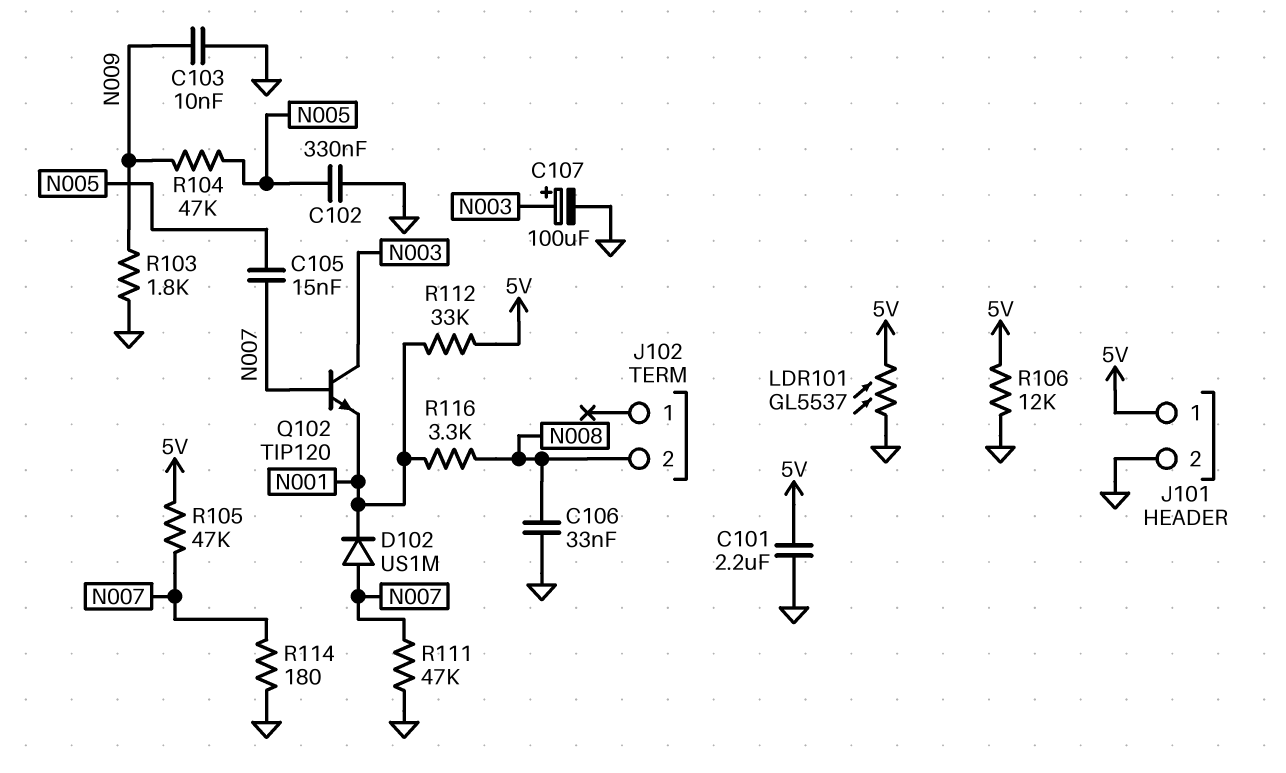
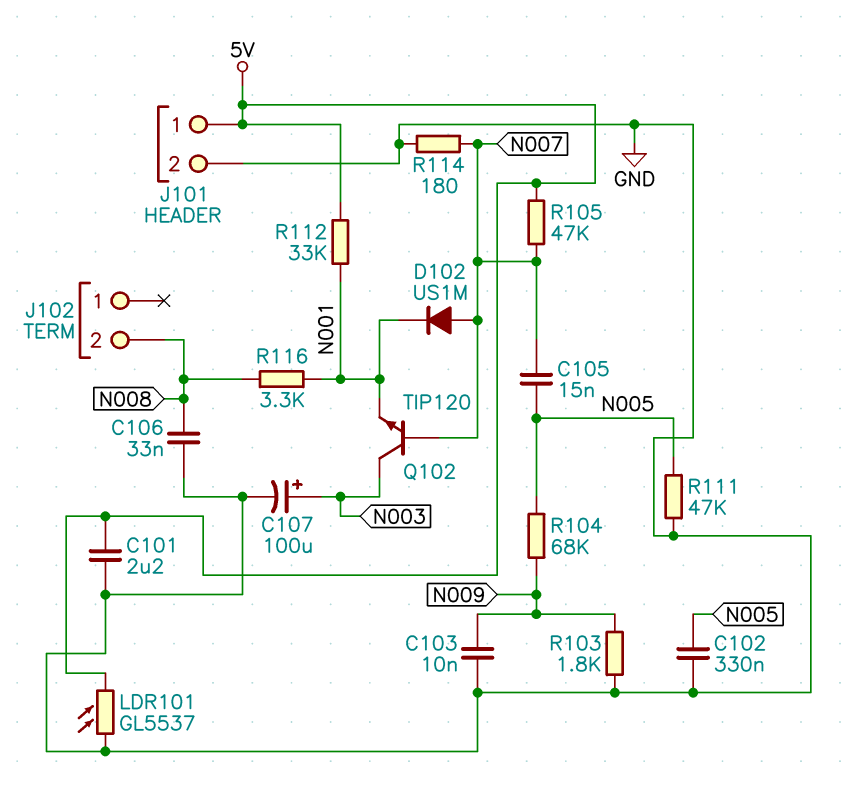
R104: 47k (N005, N009) -> 68k (N005, N009)
R106: 12k (5V, GND) -> none
R111: 47k (GND, N007) -> 47k (GND, N005)

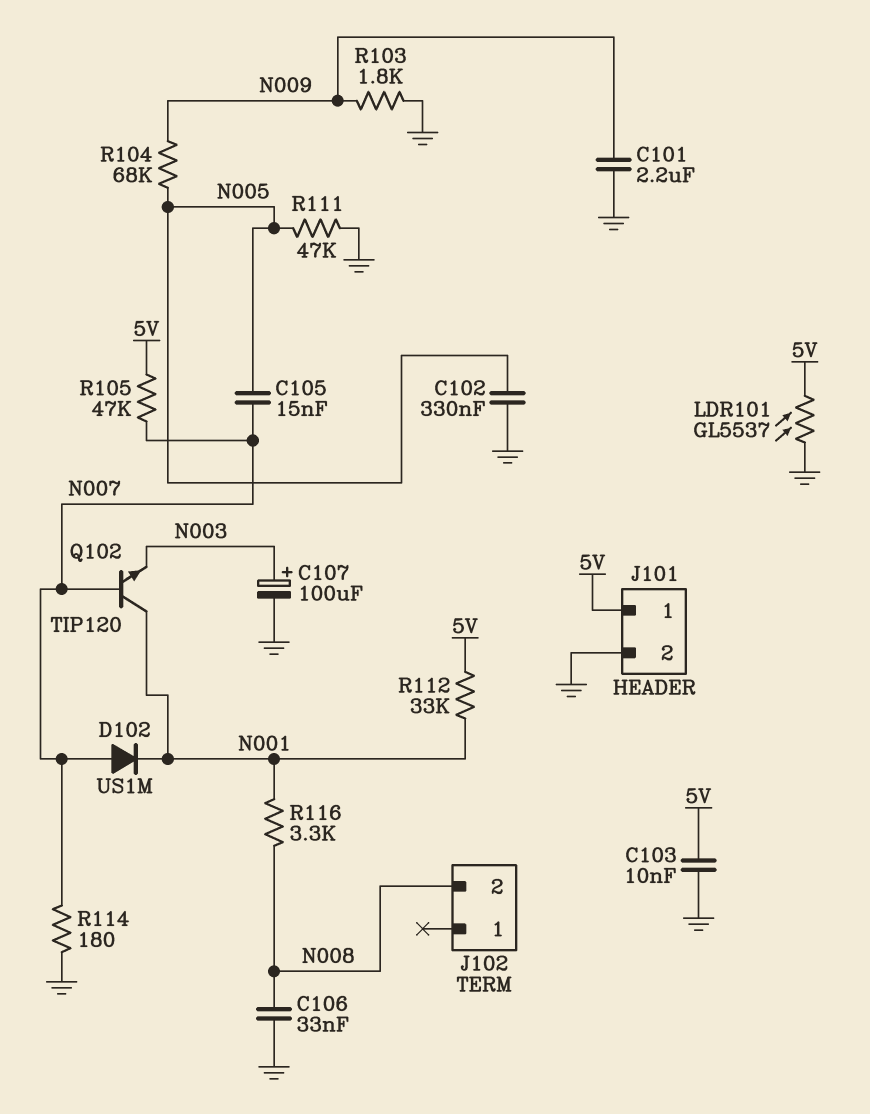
C101: 2.2uF (5V, GND) -> 2.2uF (GND, N009)
C103: 10nF (GND, N009) -> 10nF (5V, GND)
Q102: NPN TIP120 (B N007, C N003, E N001) -> NPN TIP120 (B N007, C N001, E N003)

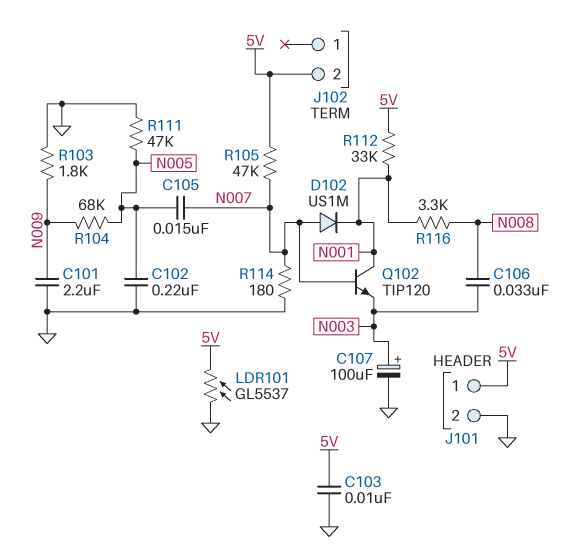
C102: 330nF (GND, N005) -> 220nF (GND, N005)
C106: 33nF (GND, N008) -> 33nF (N003, N008)
J102 pin 2: N008 -> 5V

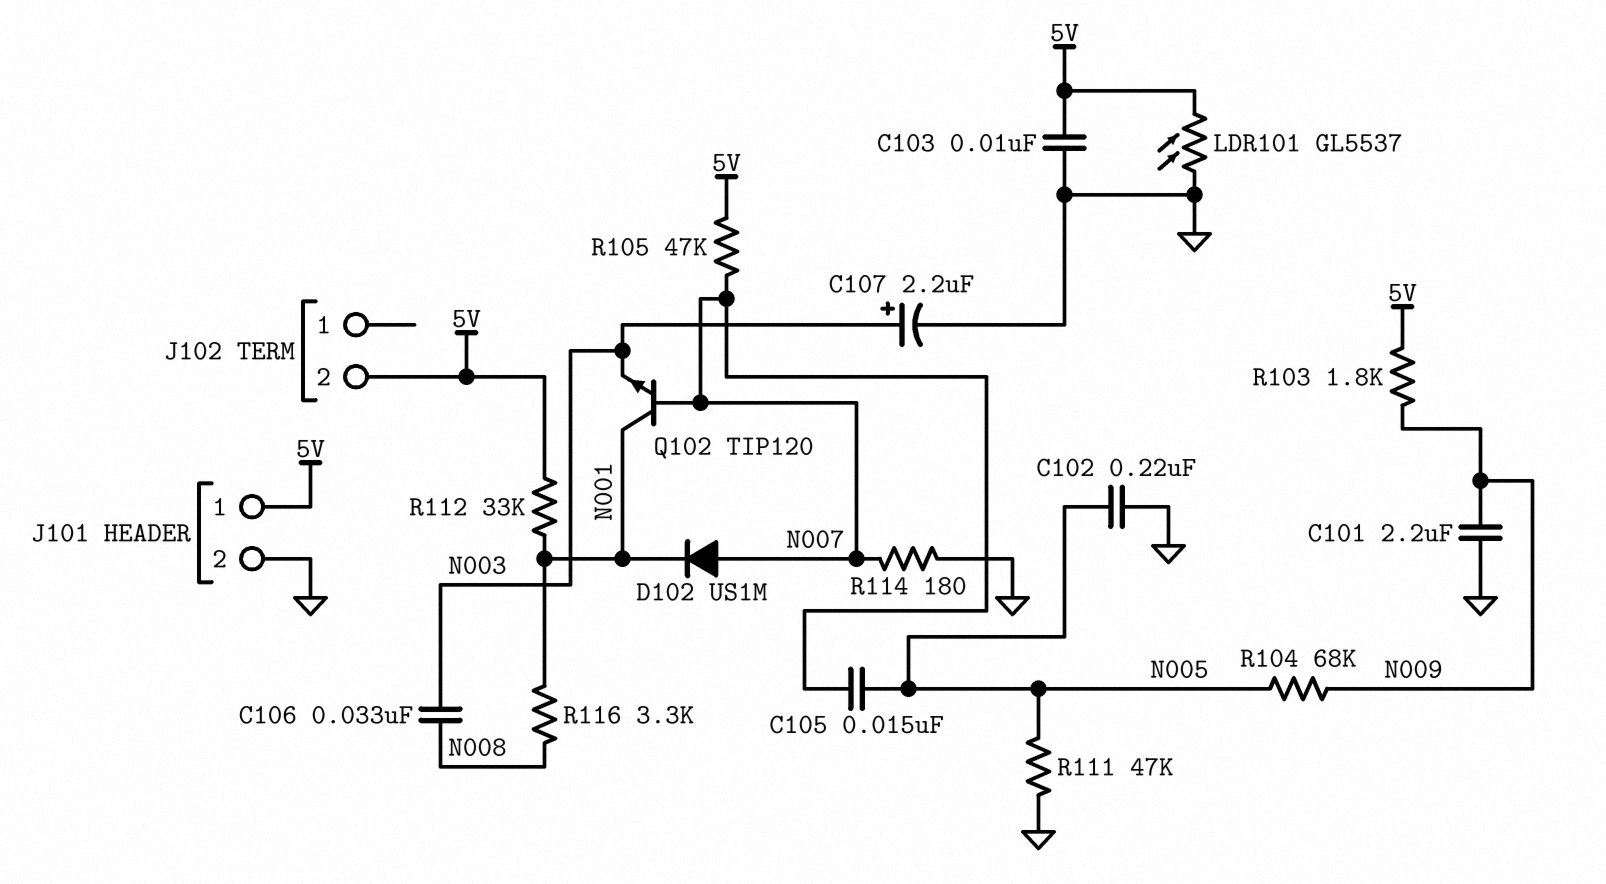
C107: 100uF (plus N003, minus GND) -> 2.2uF (plus N003, minus GND)
R103: 1.8k (GND, N009) -> 1.8k (5V, N009)

